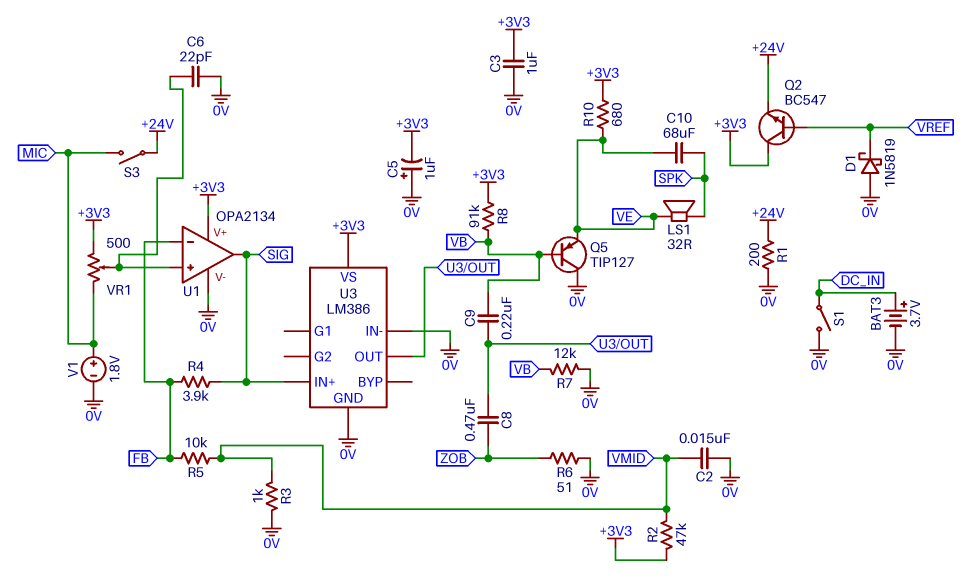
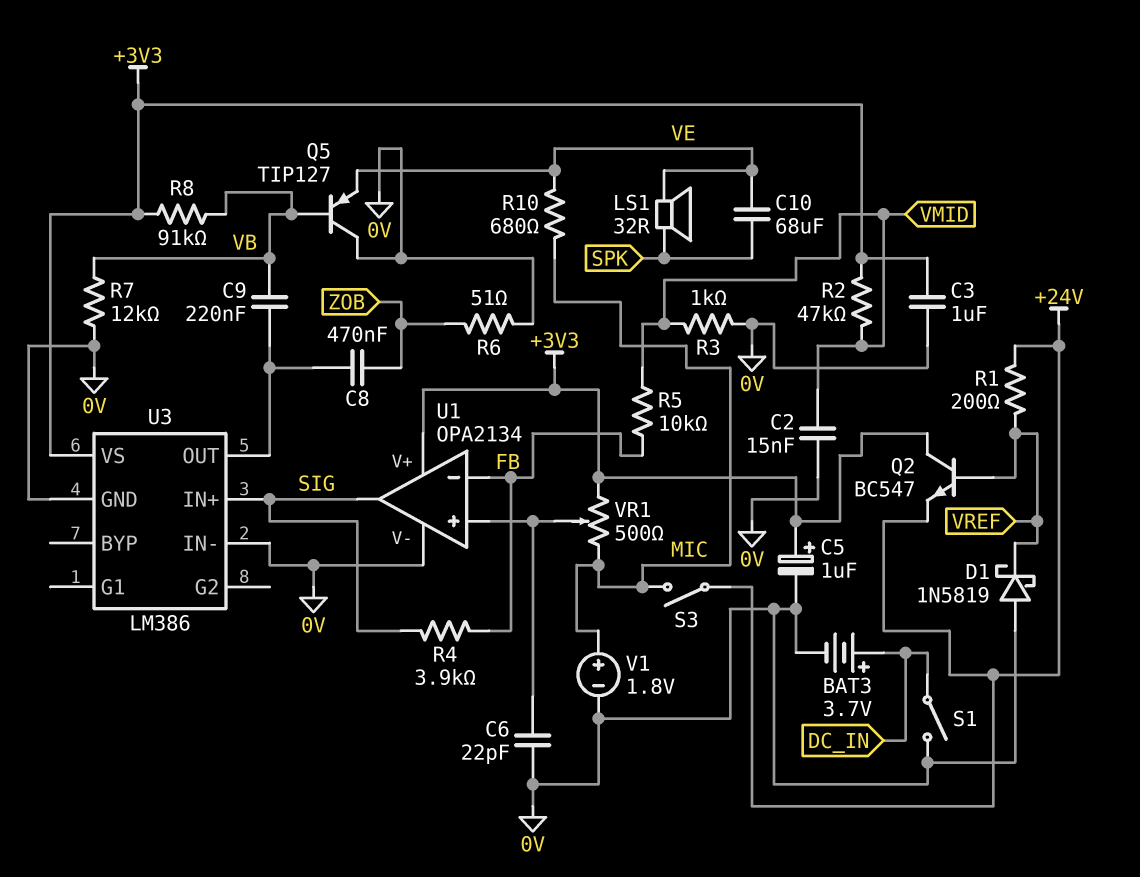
C5: 1uF (plus 0V, minus +3V3) -> 1uF (plus +3V3, minus 0V)
R1: 200 (+24V, 0V) -> 200 (+24V, VREF)
R10: 680 (+3V3, VE) -> 680 (MIC, VE)

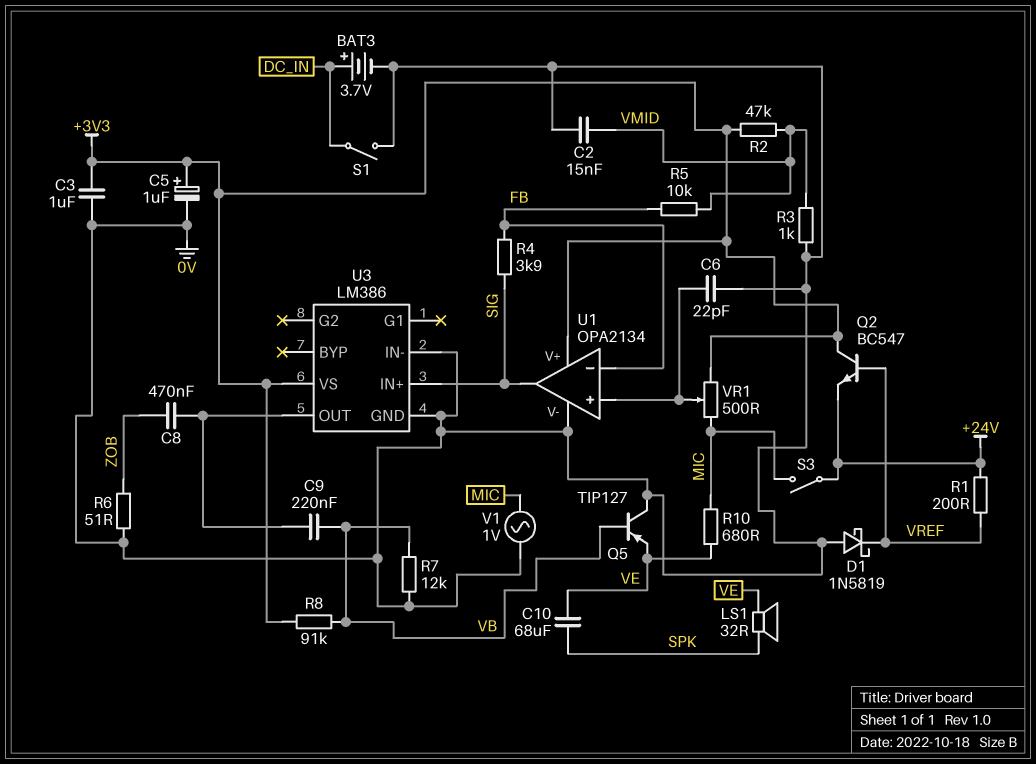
V1: 1.8V (plus MIC, minus 0V) -> AC 1V (0V, MIC)

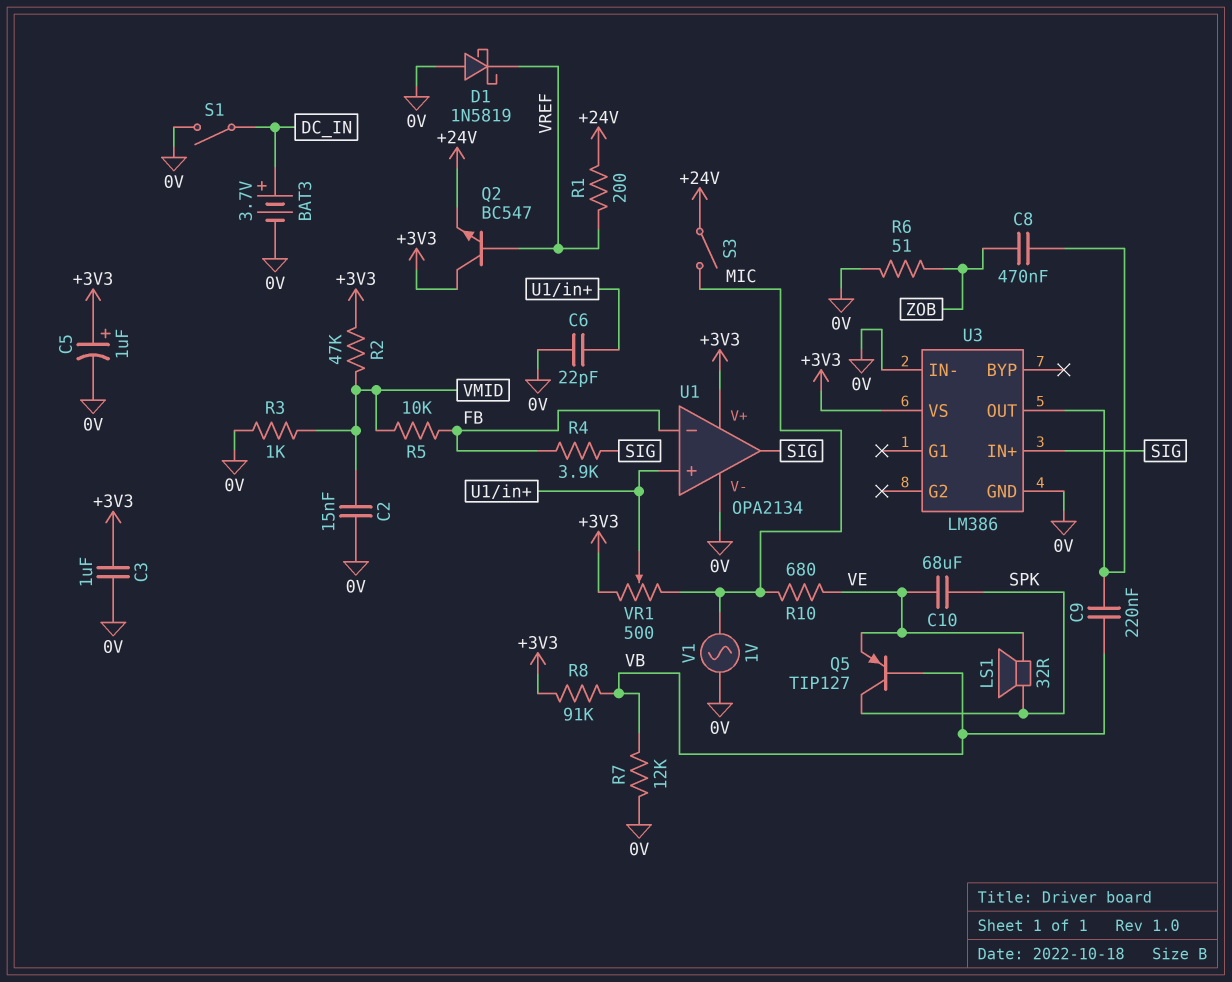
Q5: PNP TIP127 (B VB, C 0V, E VE) -> PNP TIP127 (B VB, C SPK, E VE)

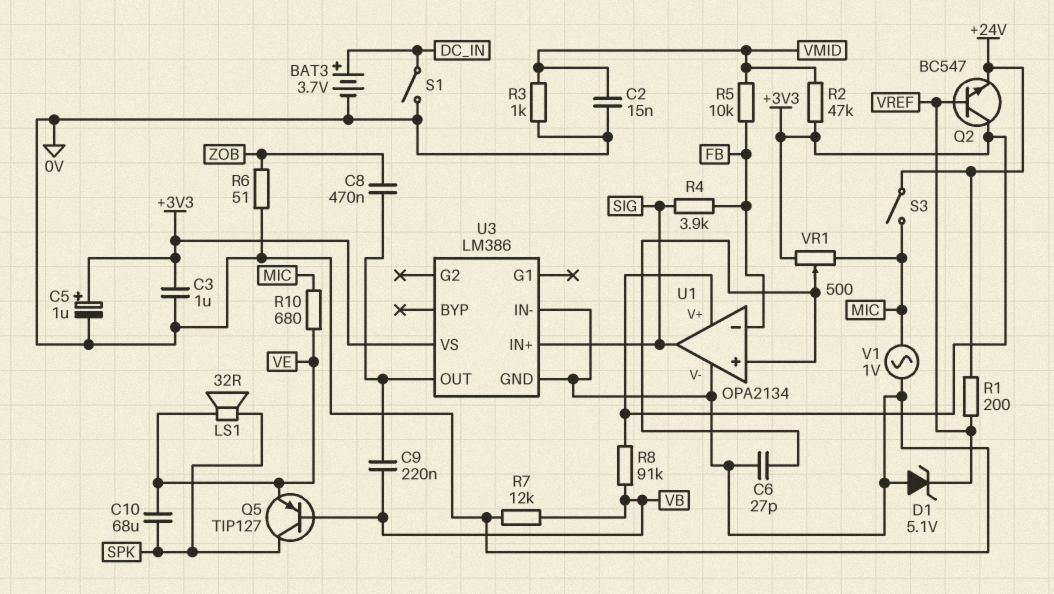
C6: 22pF (0V, U1/in+) -> 27pF (0V, U1/in+)
D1: schottky 1N5819 (A 0V, K VREF) -> zener 5.1V (A 0V, K VREF)

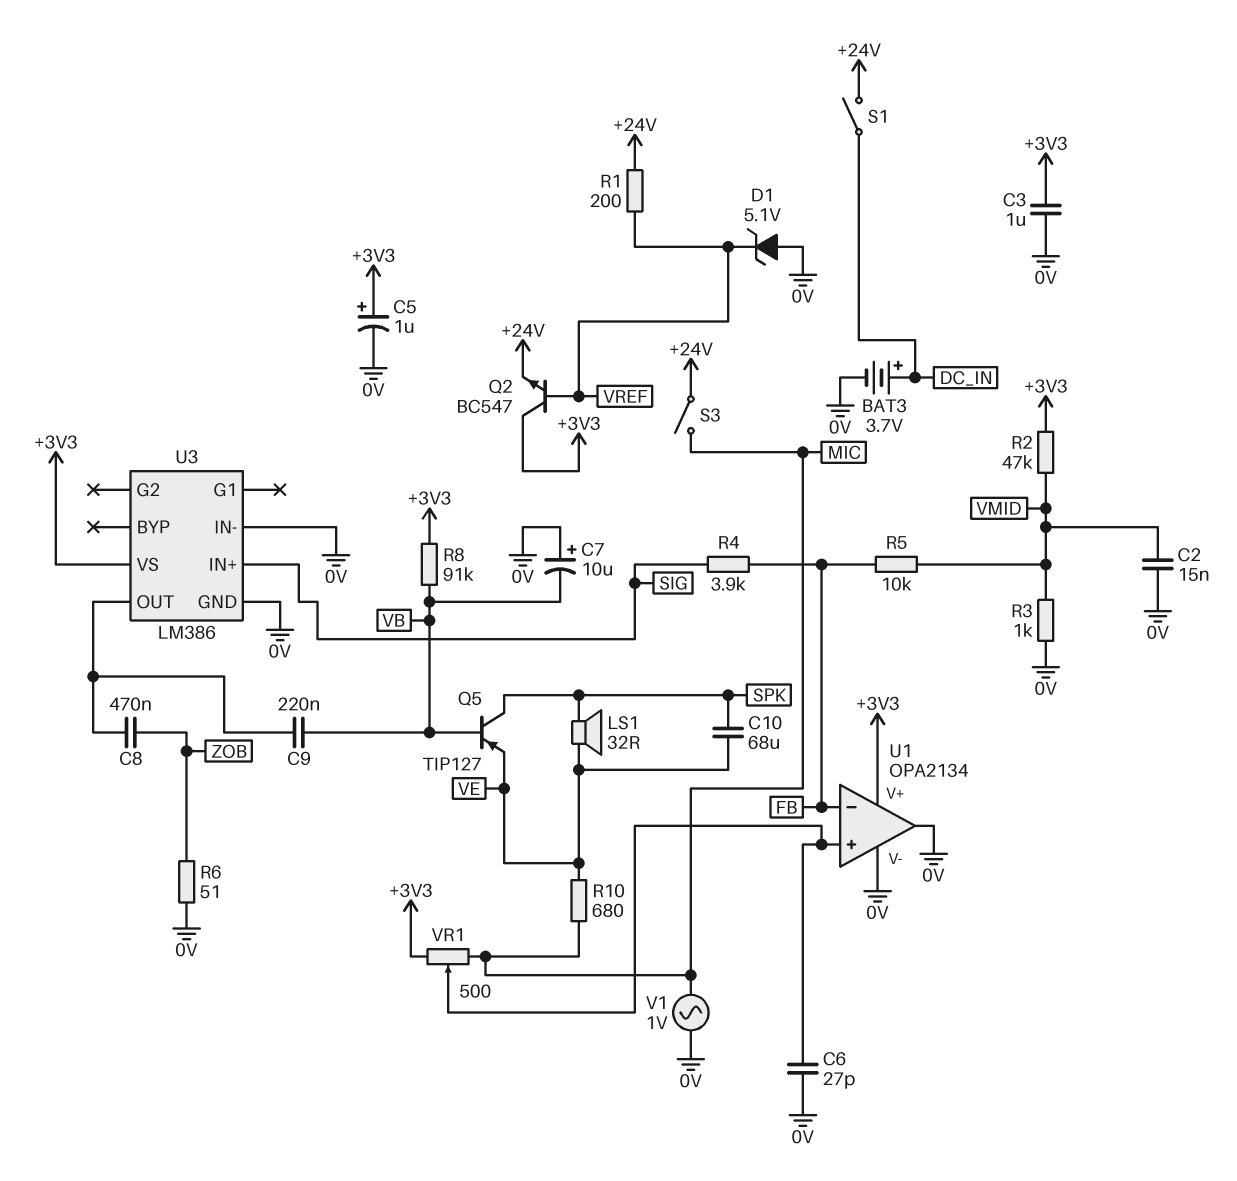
C7: none -> 10uF (plus 0V, minus VB)
R7: 12k (0V, VB) -> none
S1: switch (0V, DC_IN) -> switch (+24V, DC_IN)
U1 pin out: SIG -> 0V

